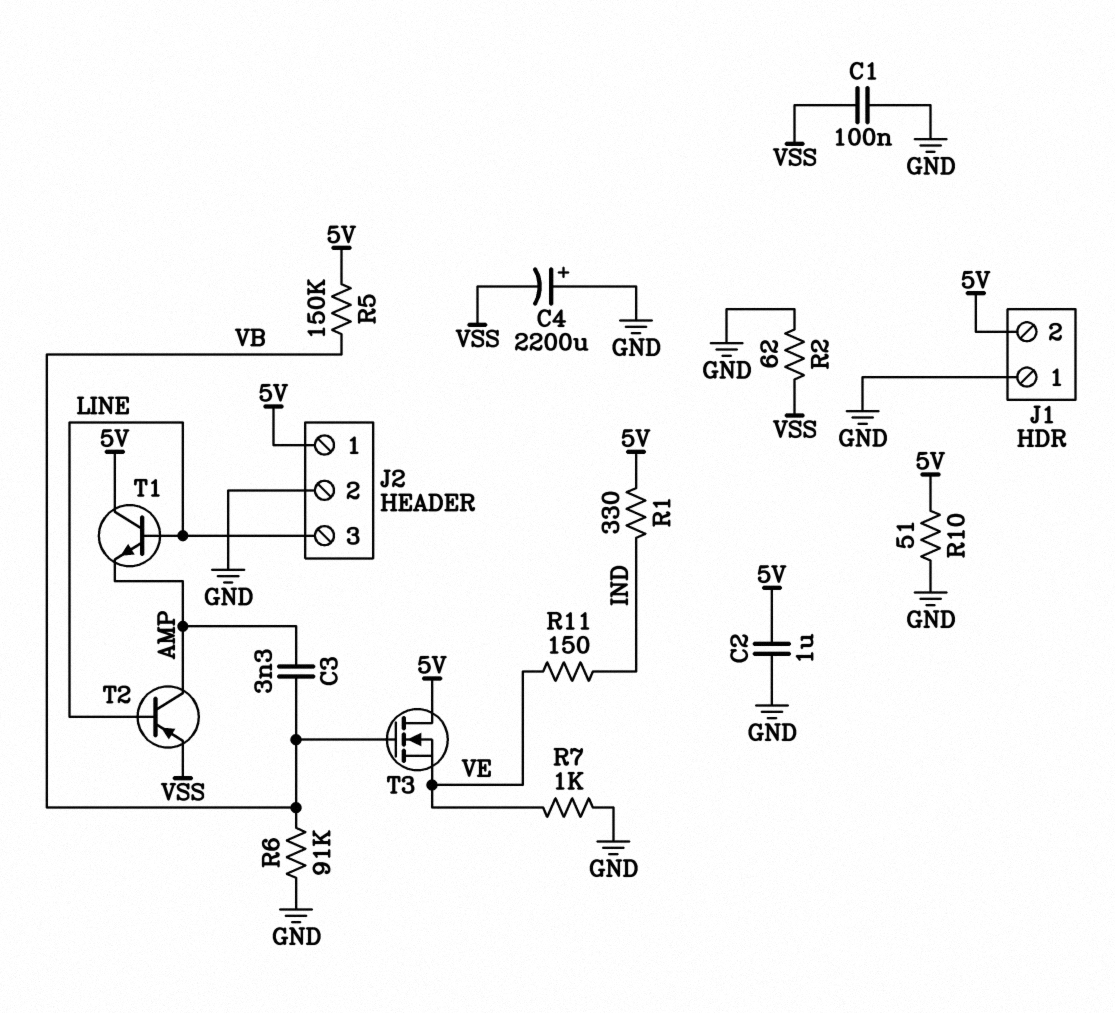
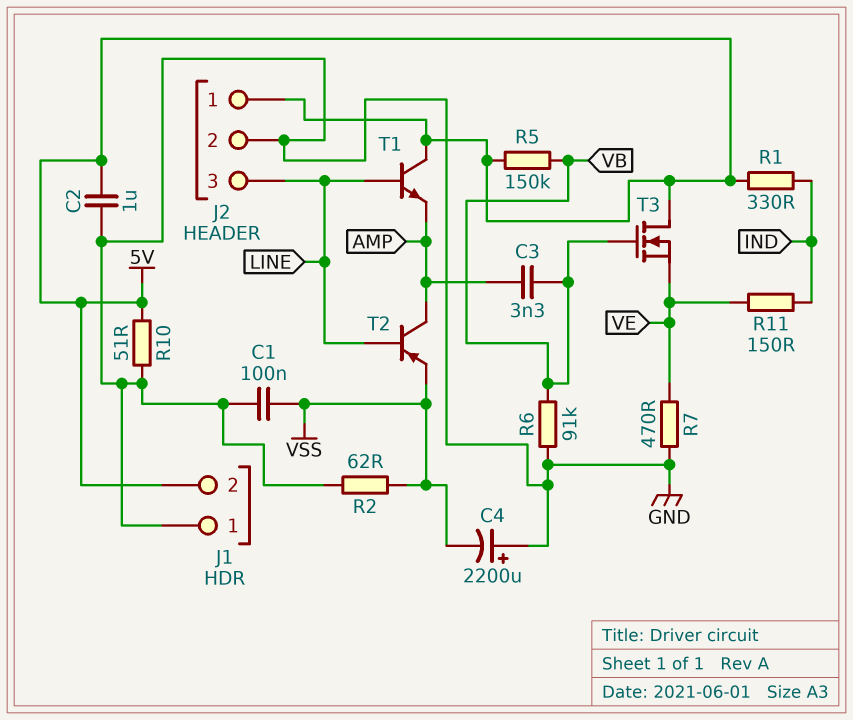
R7: 1k (GND, VE) -> 470 (GND, VE)

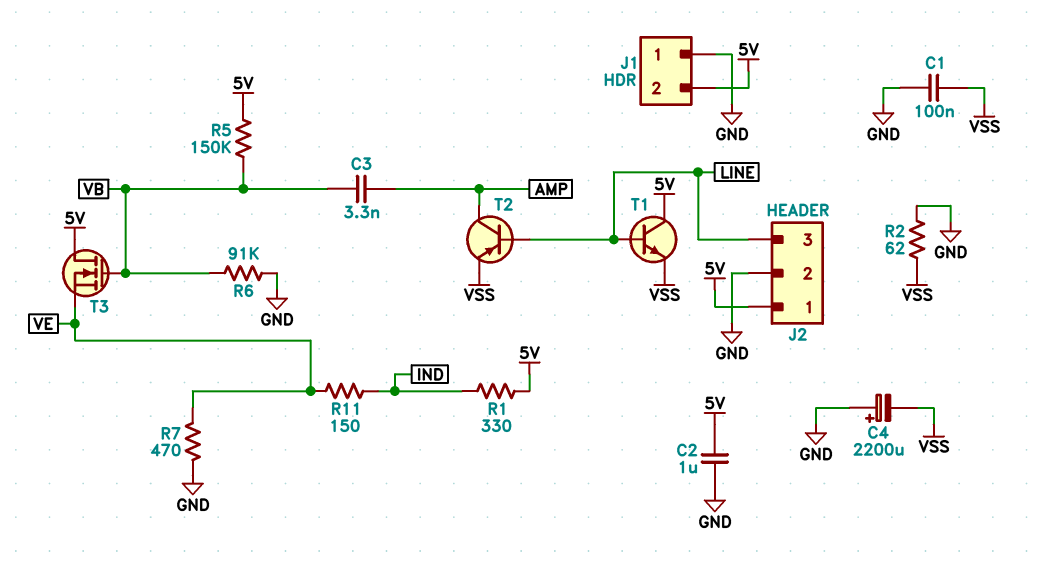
R10: 51 (5V, GND) -> none
T1: NPN (B LINE, C 5V, E AMP) -> NPN (B LINE, C 5V, E VSS)

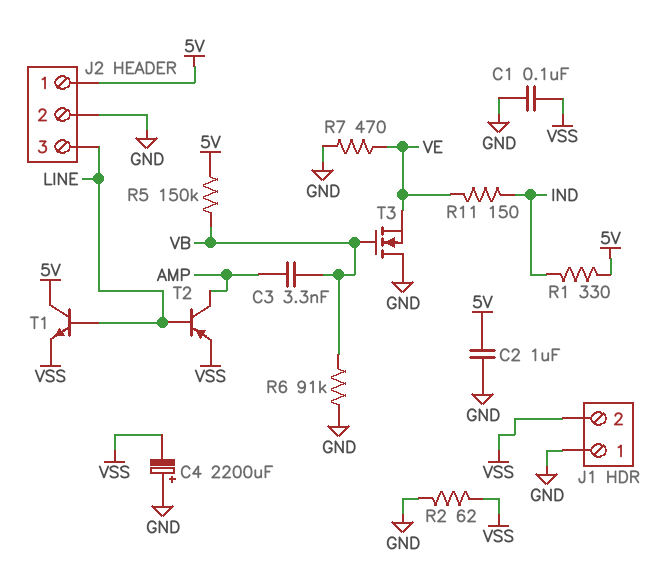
J1 pin 2: 5V -> VSS
T3: NMOS (G VB, D 5V, S VE) -> NMOS (G VB, D GND, S VE)

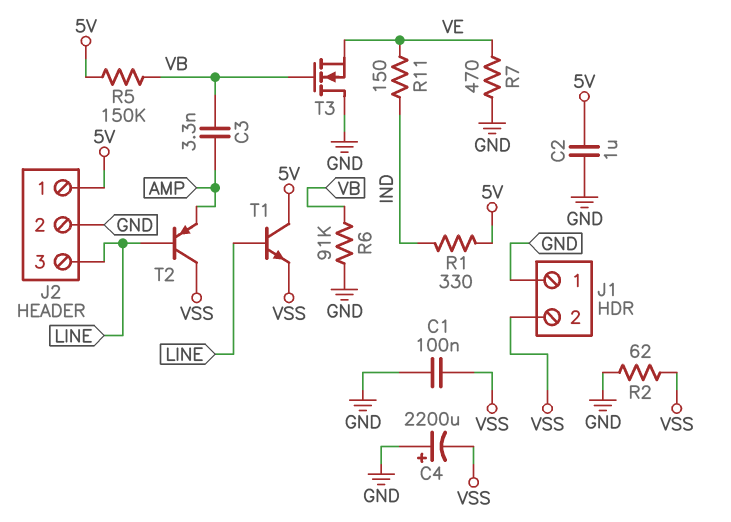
T2: PNP (B LINE, C AMP, E VSS) -> PNP (B LINE, C VSS, E AMP)

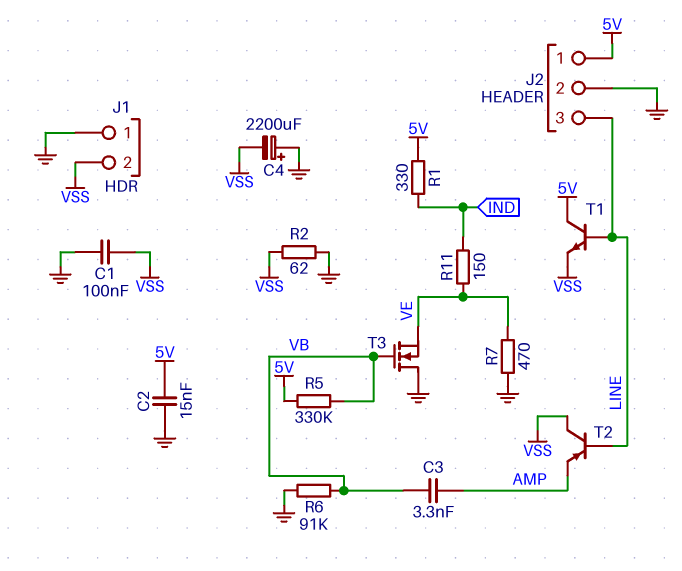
C2: 1uF (5V, GND) -> 15nF (5V, GND)
R5: 150k (5V, VB) -> 330k (5V, VB)

